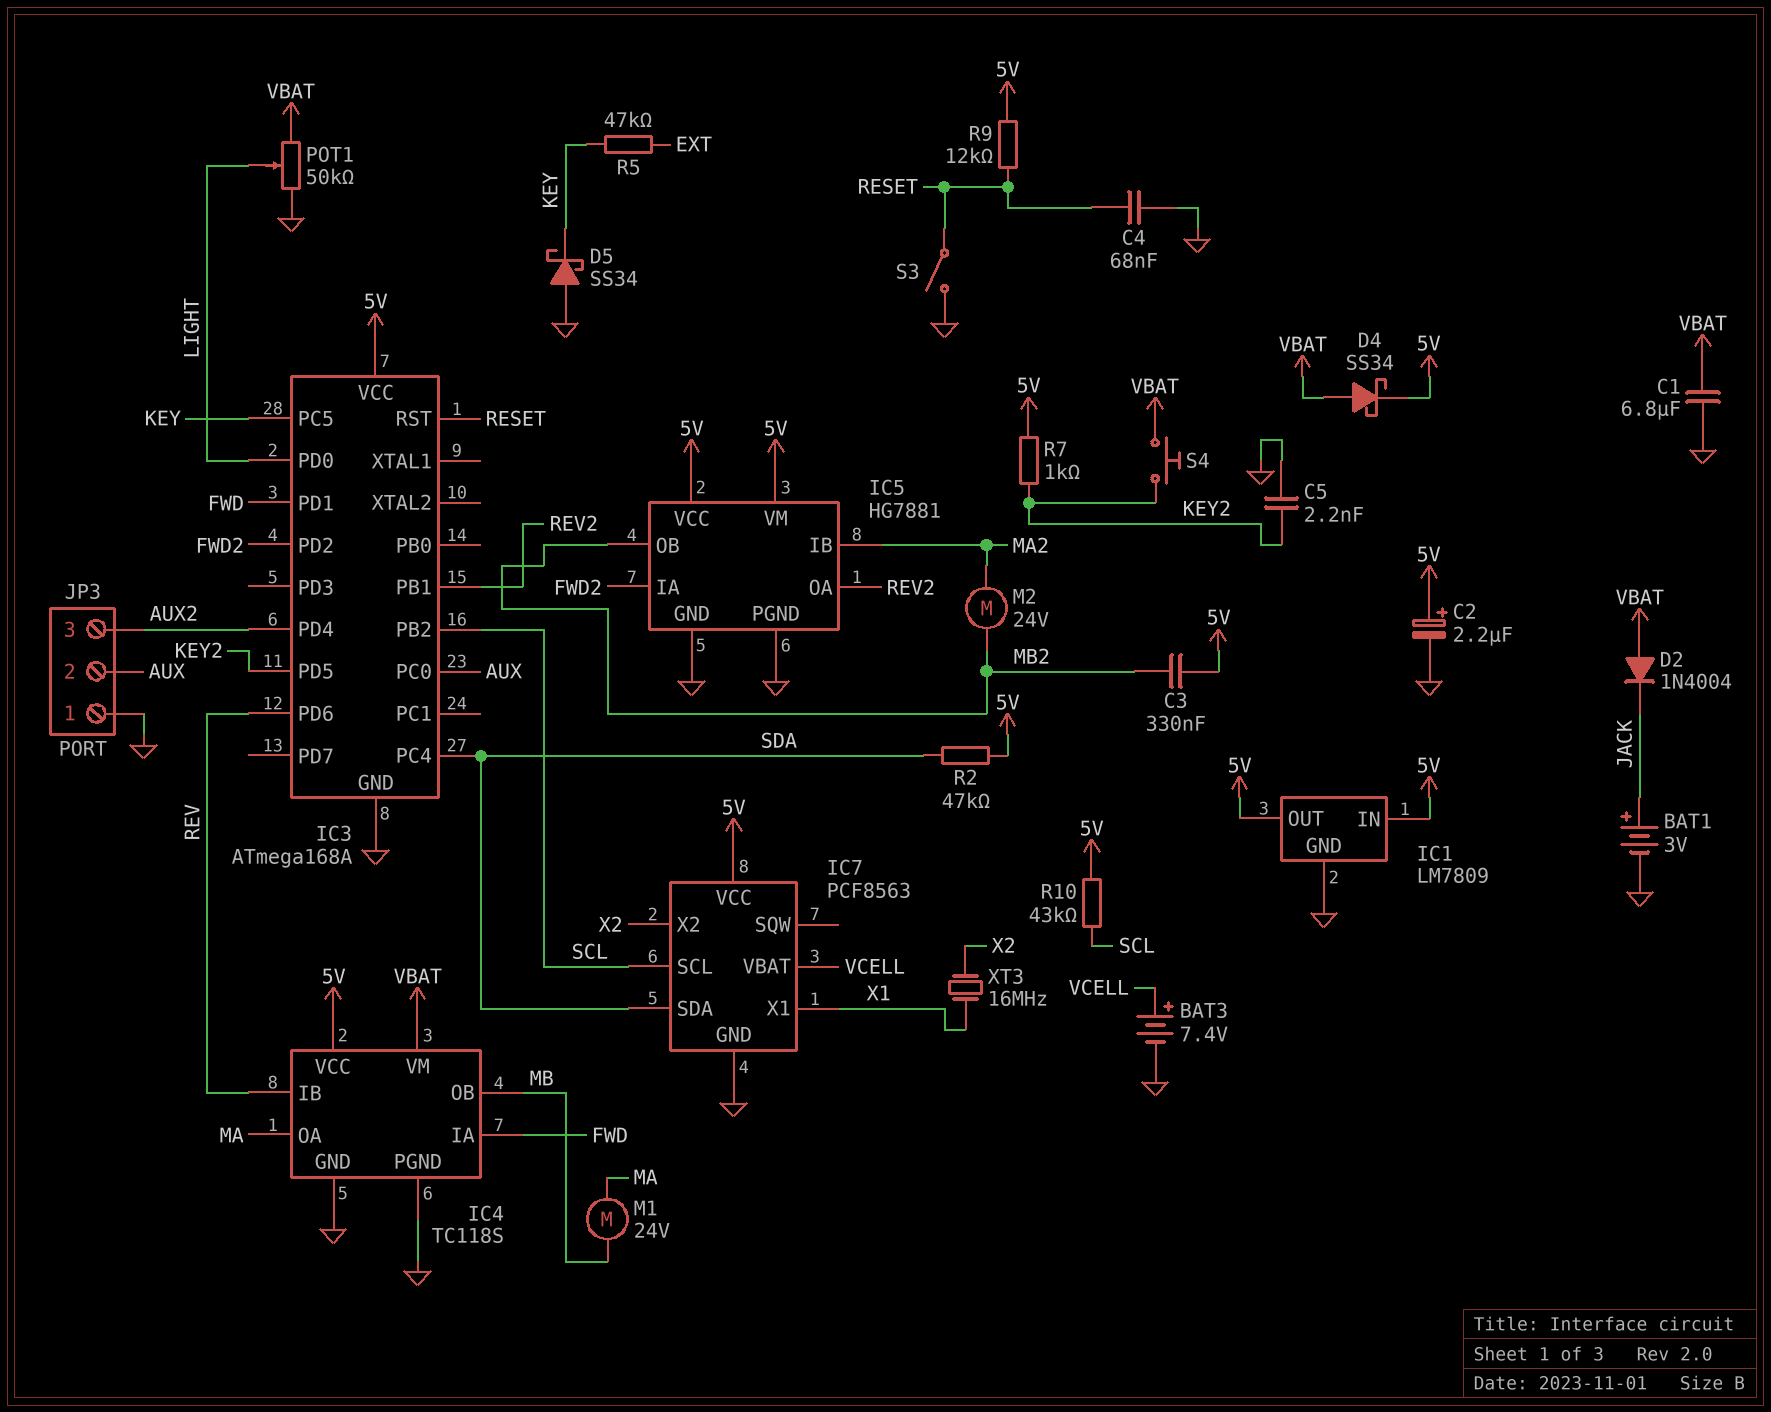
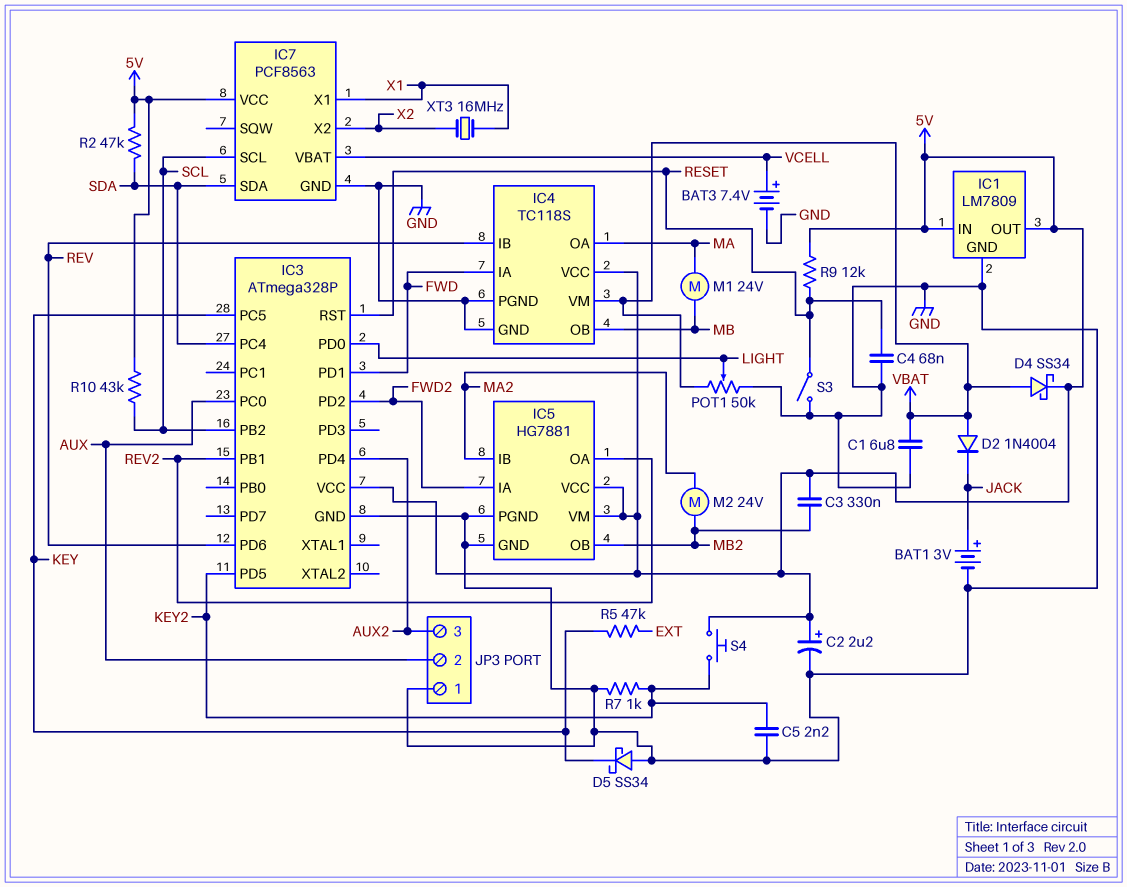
IC3: ATmega168A -> ATmega328P
R7: 1k (5V, KEY2) -> 1k (GND, KEY2)
S4: button (KEY2, VBAT) -> button (5V, KEY2)

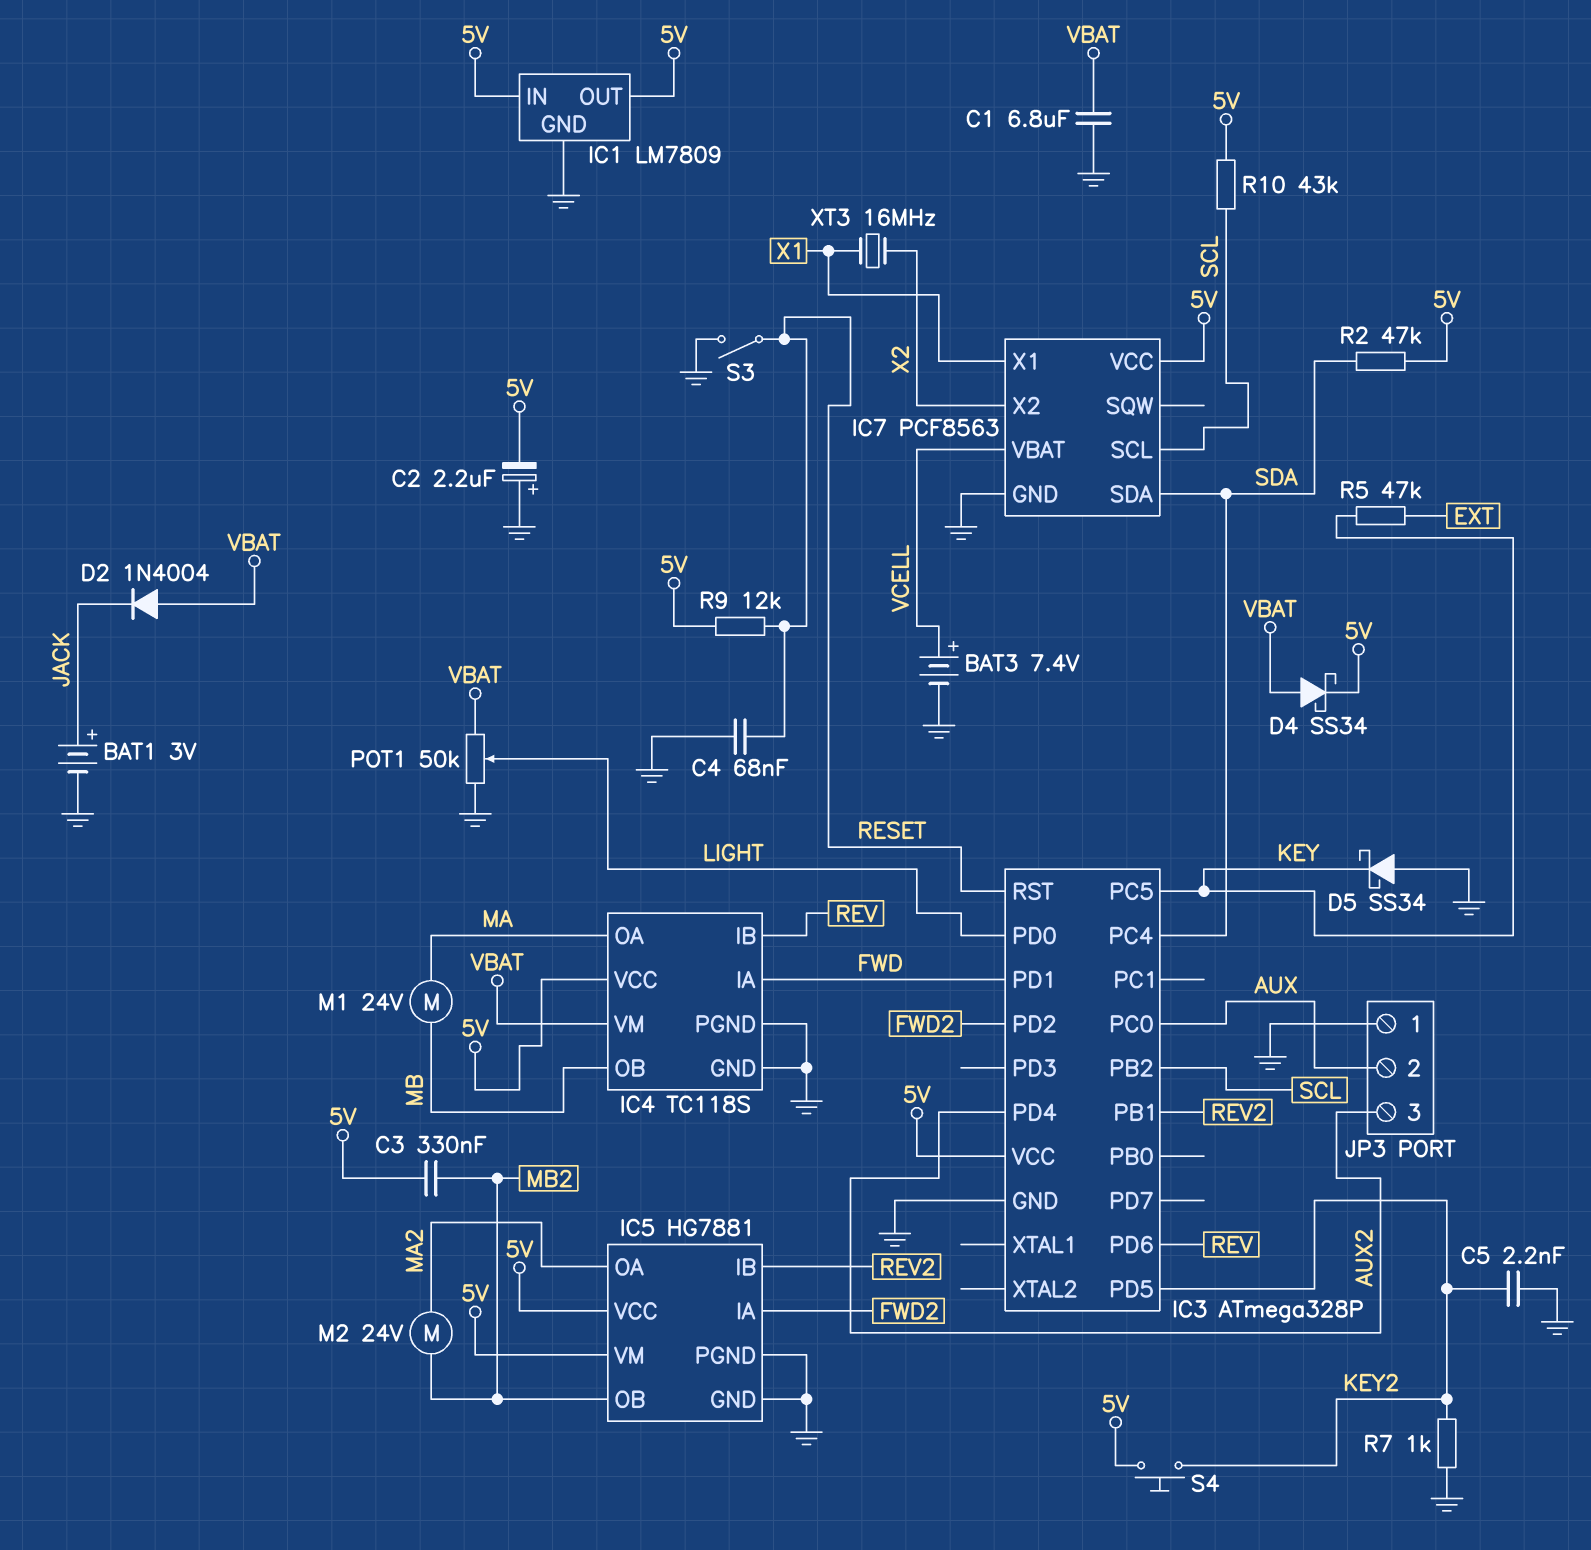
C2: 2.2uF (plus 5V, minus GND) -> 2.2uF (plus GND, minus 5V)
IC5 pin IB: MA2 -> REV2
IC5 pin OA: REV2 -> MA2

